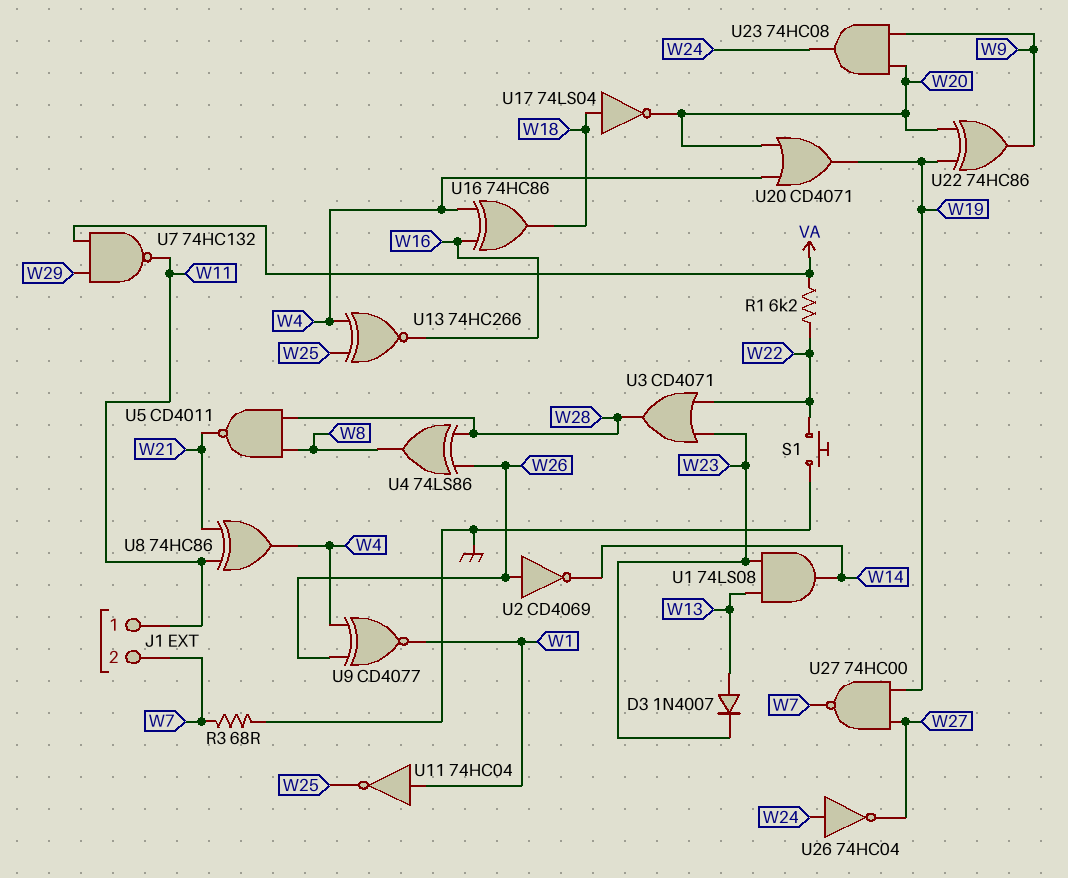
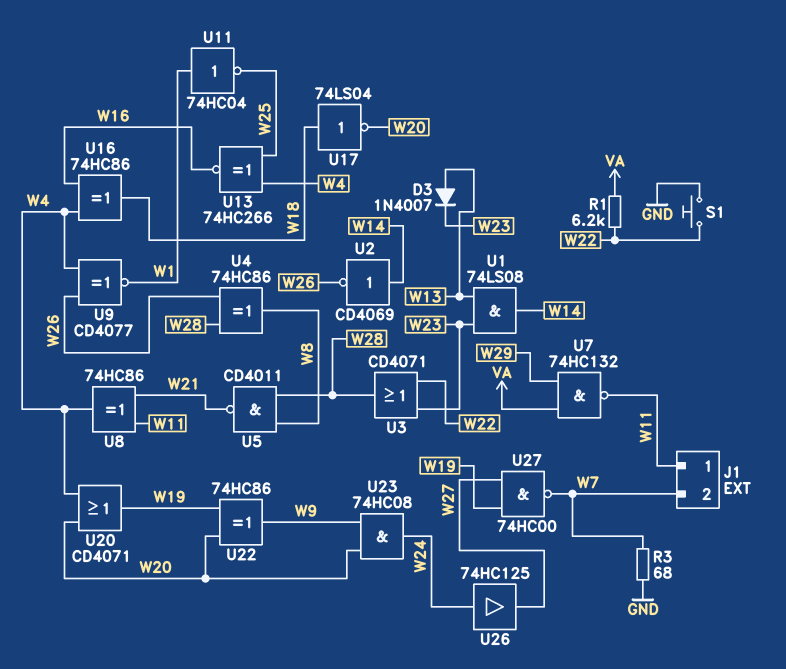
U2: NOT CD4069 (in W26, out W14) -> NOT CD4069 (in W14, out W26)
U4: XOR 74LS86 (in W26, in W28, out W8) -> XOR 74HC86 (in W26, in W28, out W8)
U26: NOT 74HC04 (in W24, out W27) -> buffer 74HC125 (in W24, out W27)

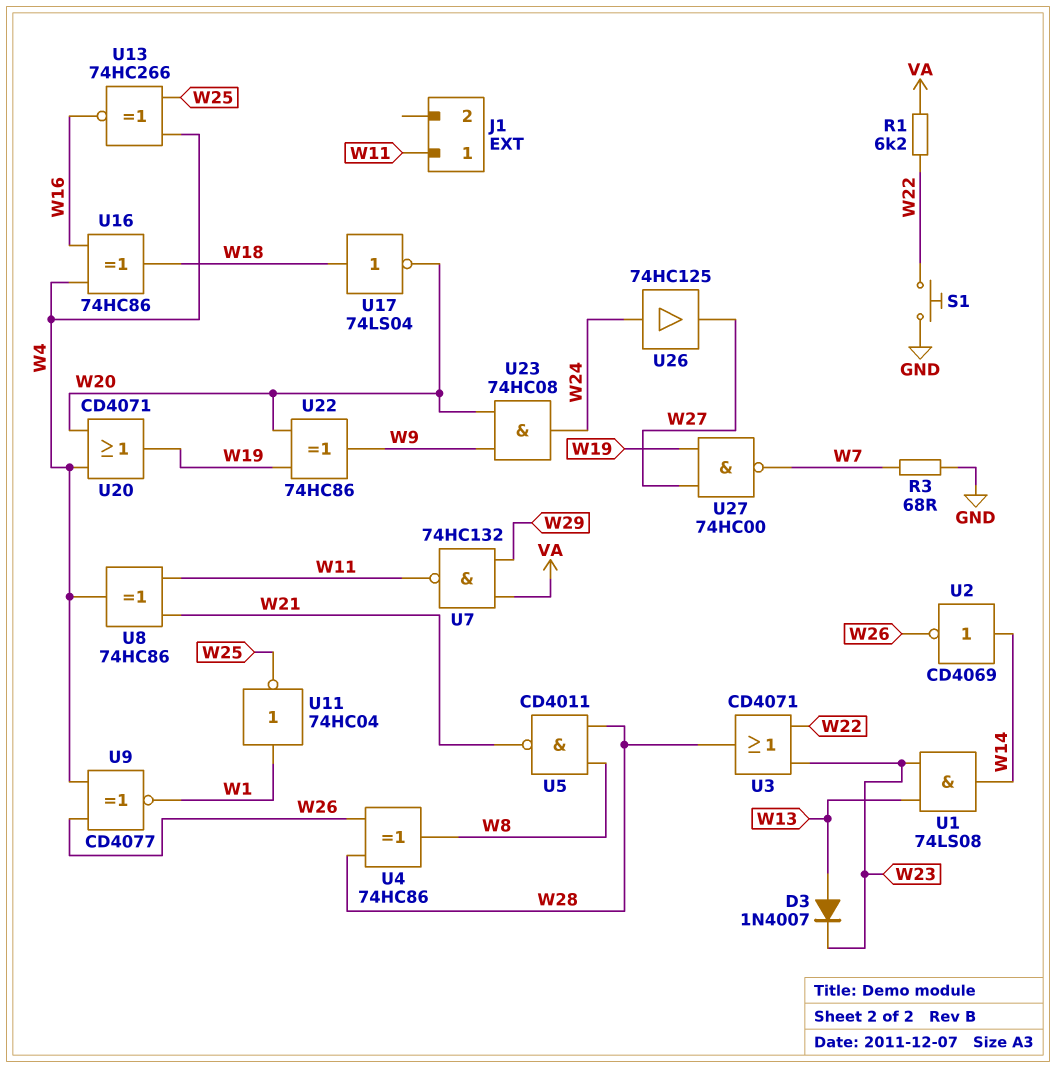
J1 pin 2: W7 -> none

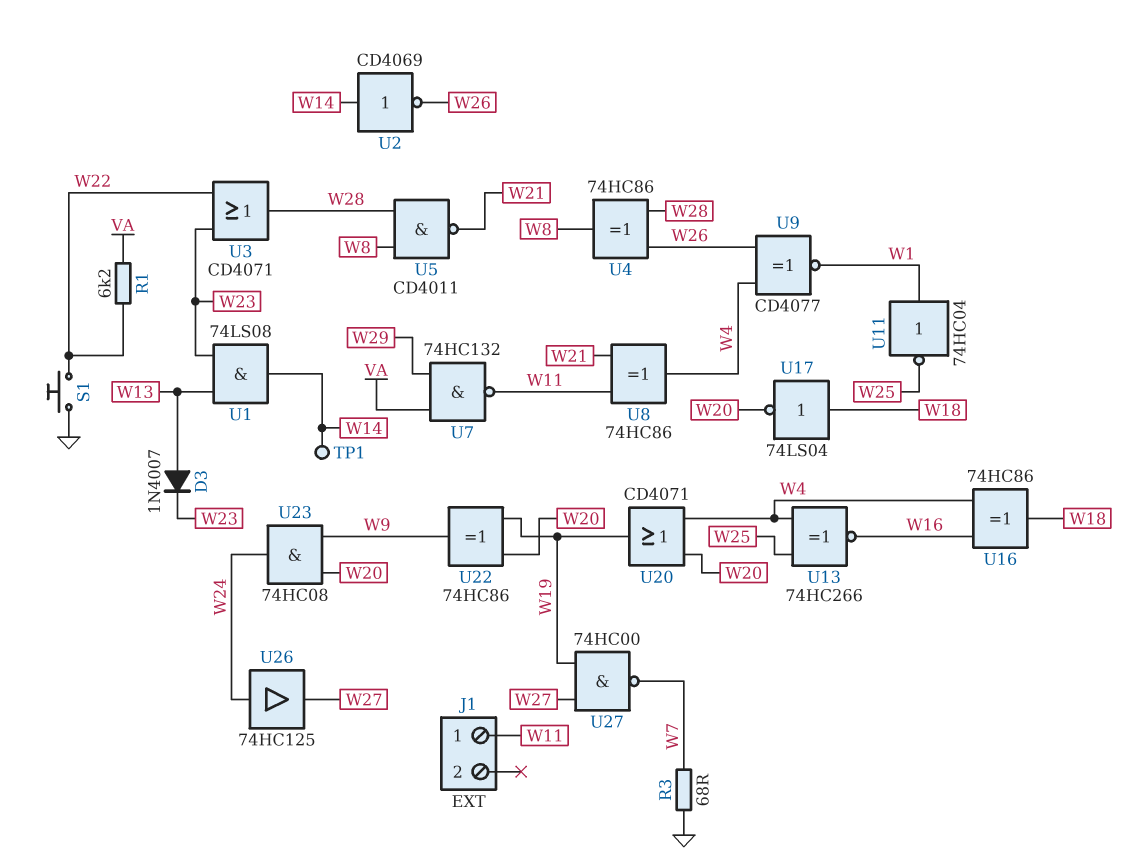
TP1: none -> test point (W14)

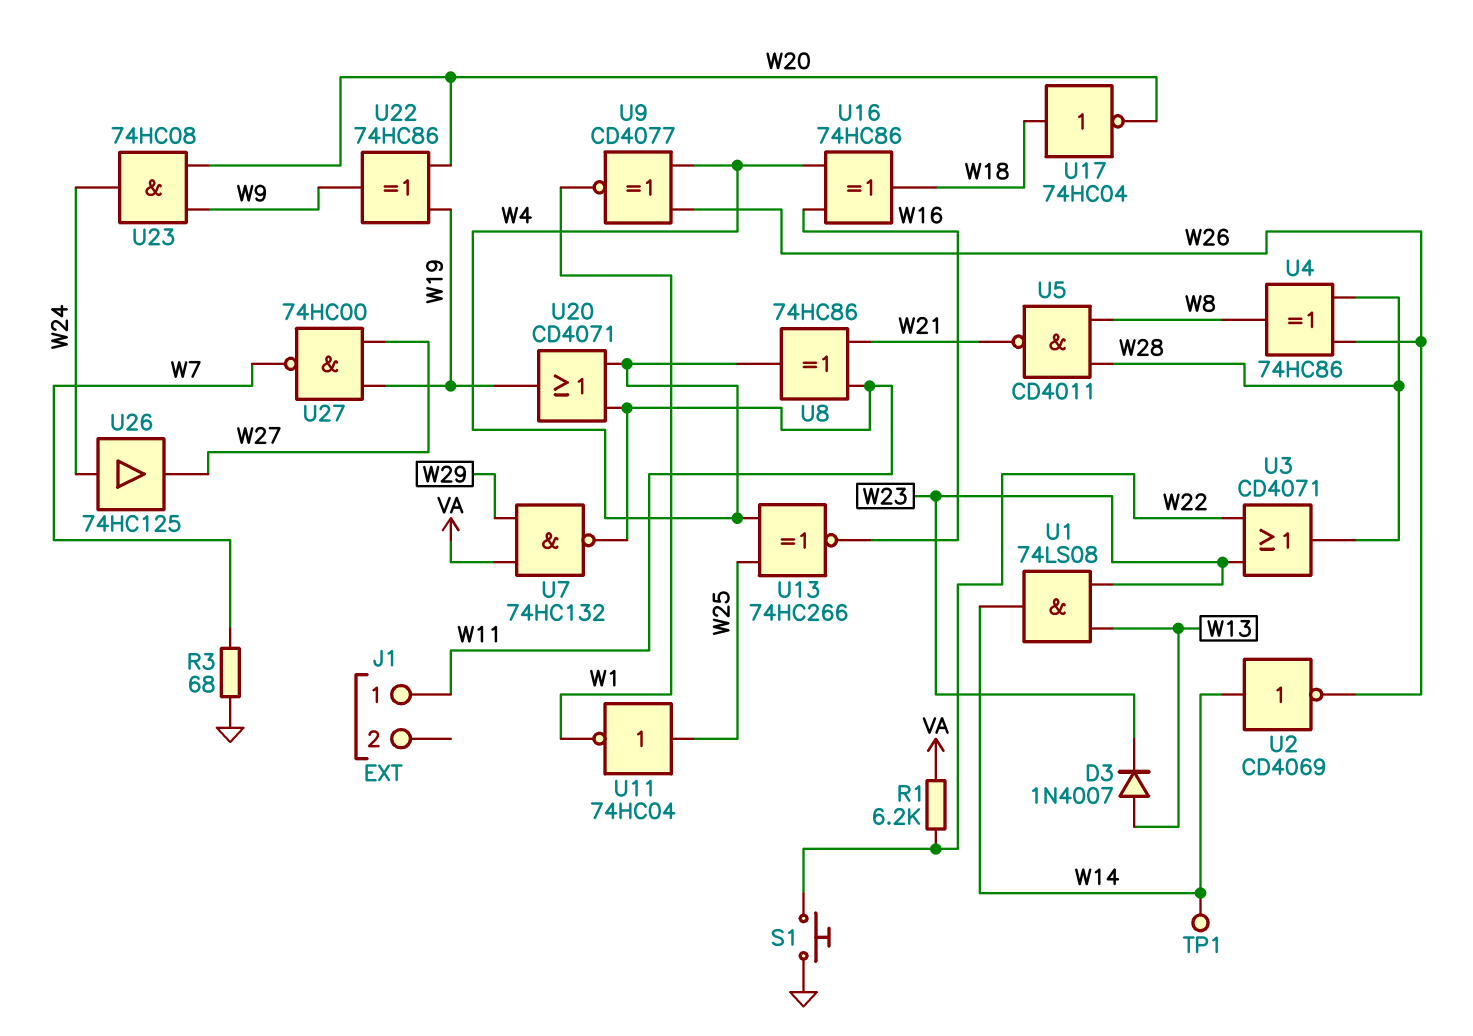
U11: NOT 74HC04 (in W1, out W25) -> NOT 74HC04 (in W25, out W1)
U17: NOT 74LS04 (in W18, out W20) -> NOT 74HC04 (in W18, out W20)
U20: OR CD4071 (in W4, in W20, out W19) -> OR CD4071 (in W4, in W11, out W19)

